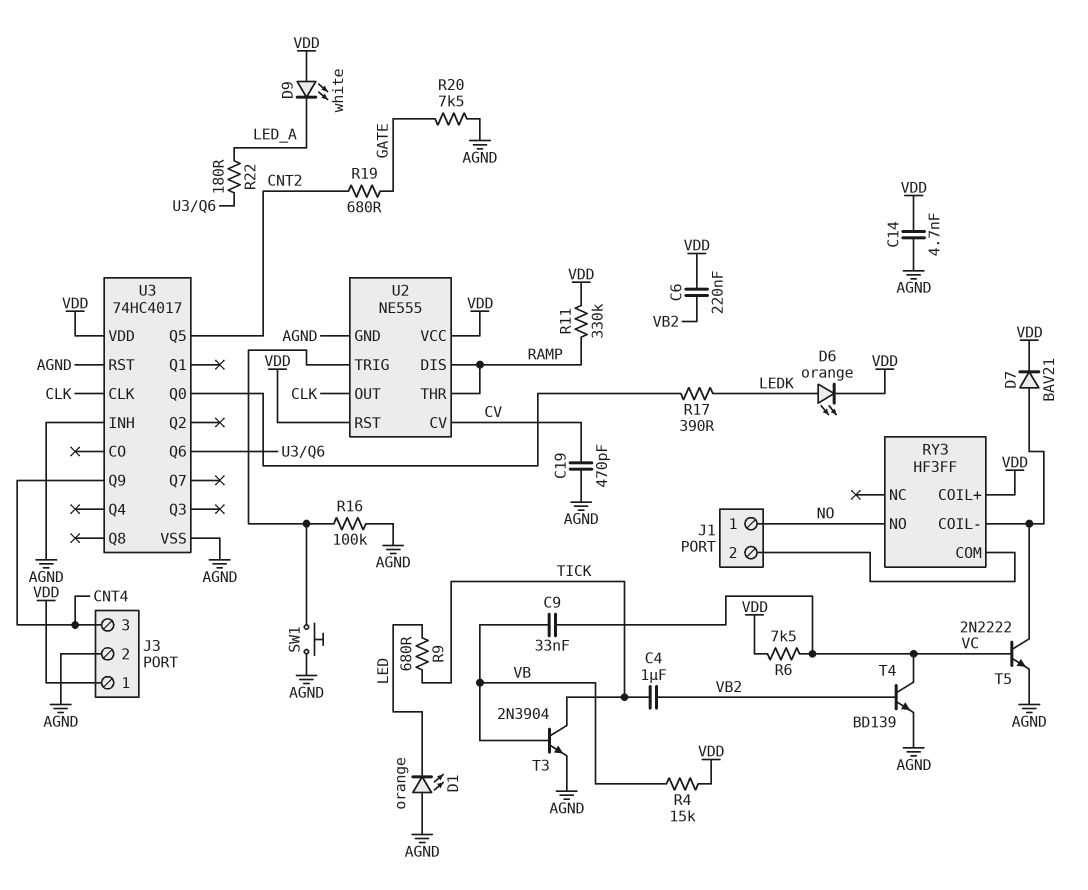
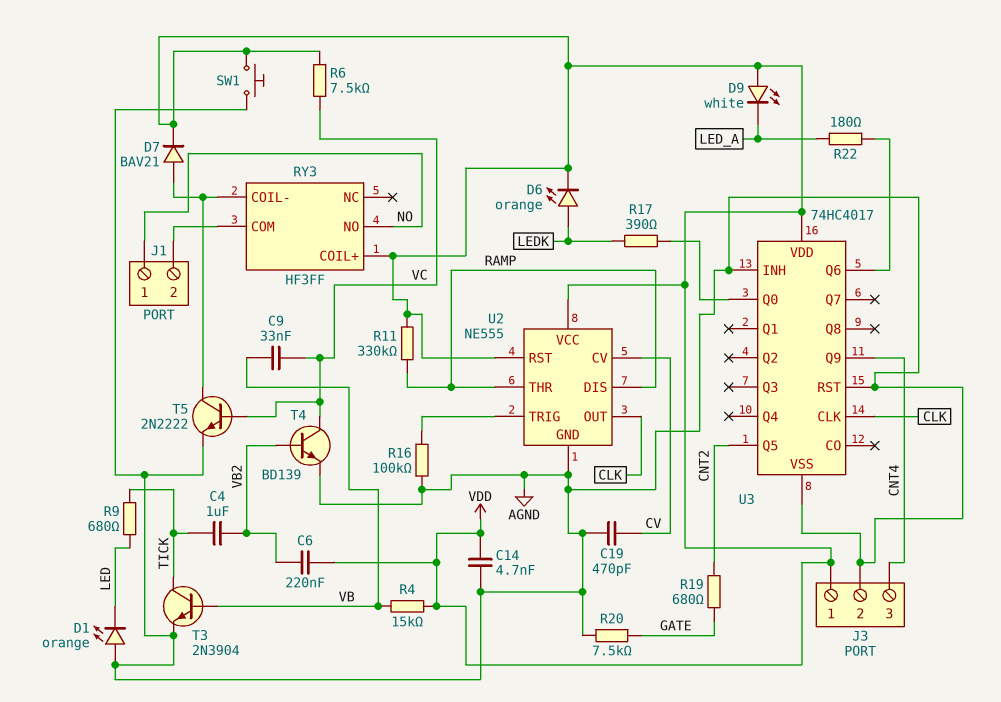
SW1: button (AGND, U2/TRIG) -> button (AGND, VDD)

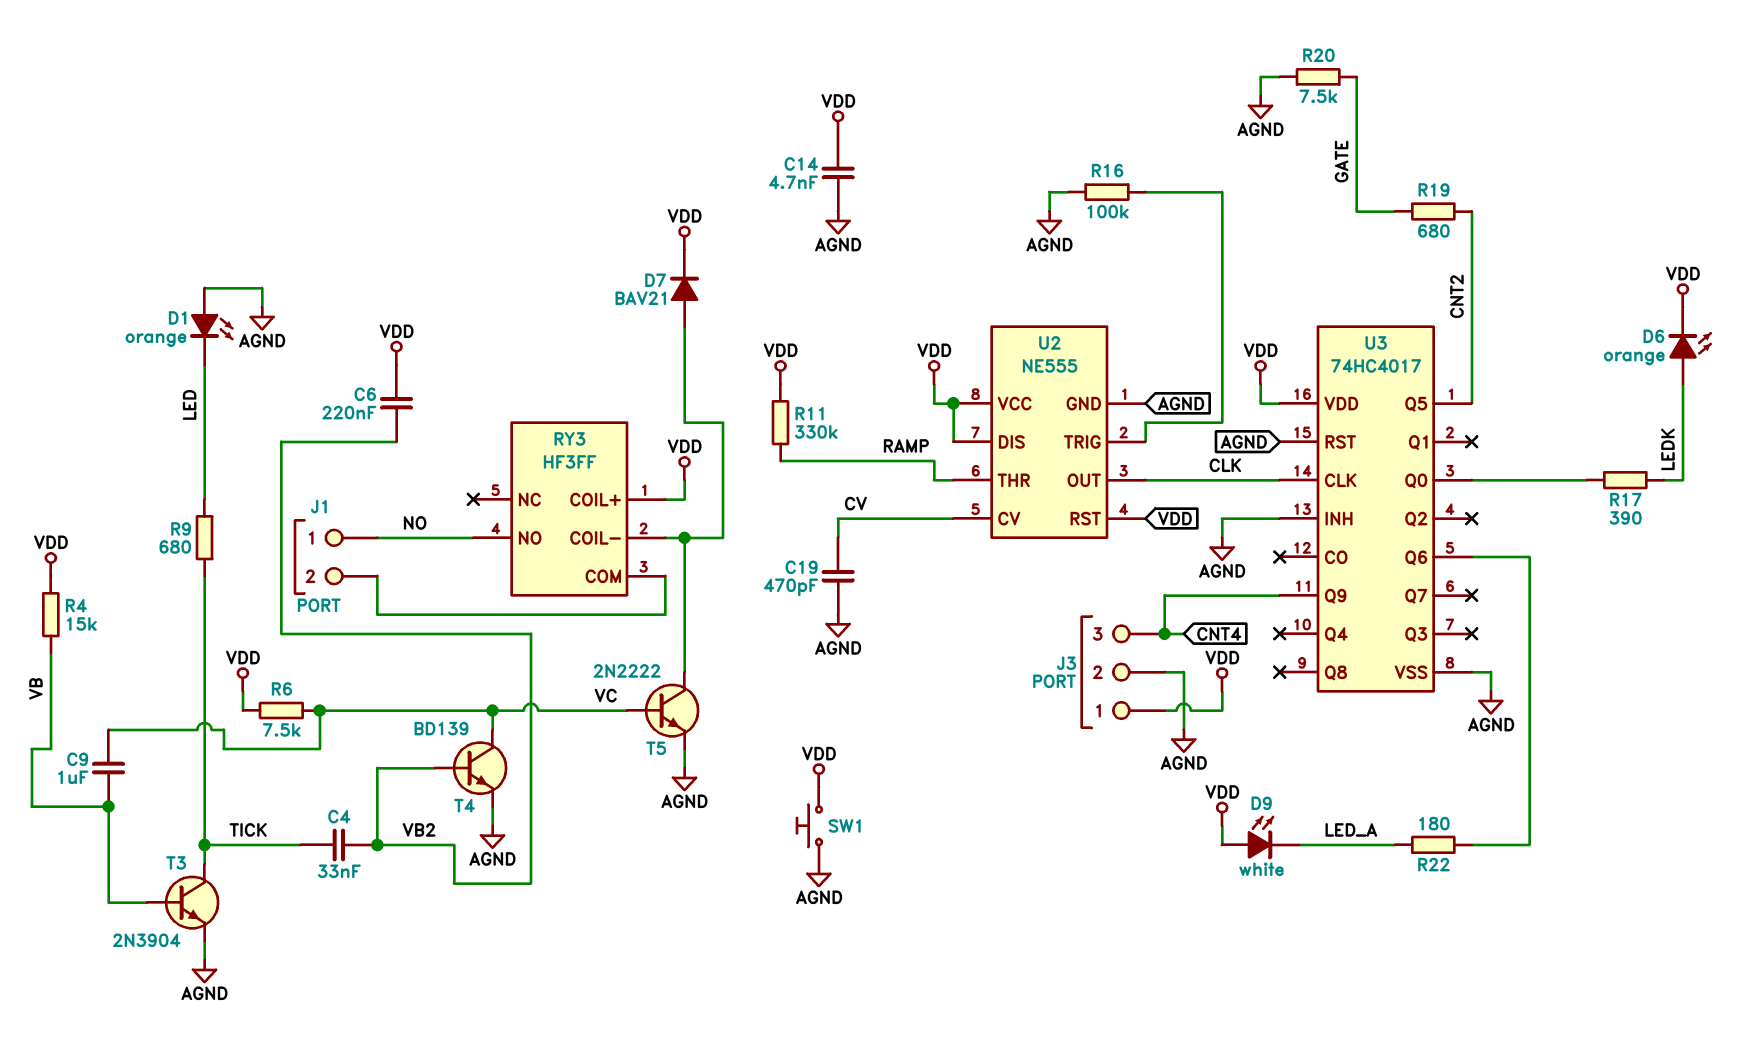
C4: 1uF (TICK, VB2) -> 33nF (TICK, VB2)
C9: 33nF (VB, VC) -> 1uF (VB, VC)
U2 pin DIS: RAMP -> VDD

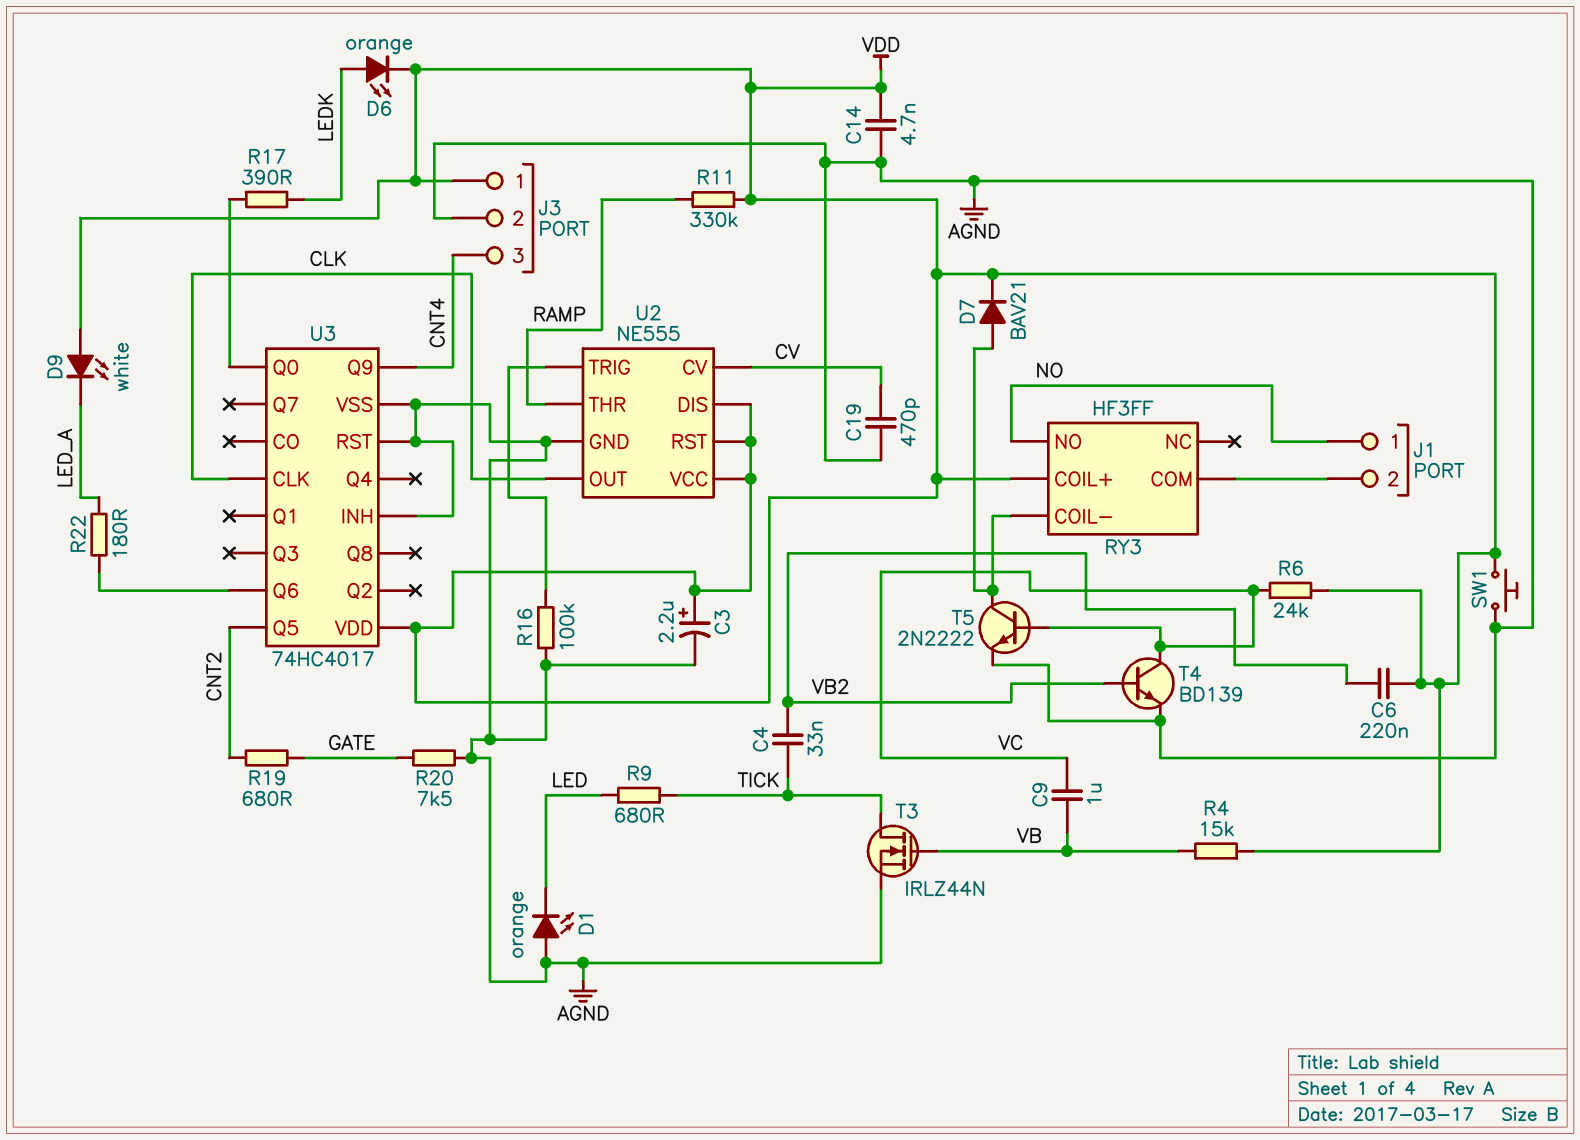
C3: none -> 2.2uF (plus VDD, minus AGND)
R6: 7.5k (VC, VDD) -> 24k (VC, VDD)
T3: NPN 2N3904 (B VB, C TICK, E AGND) -> NMOS IRLZ44N (G VB, D TICK, S AGND)

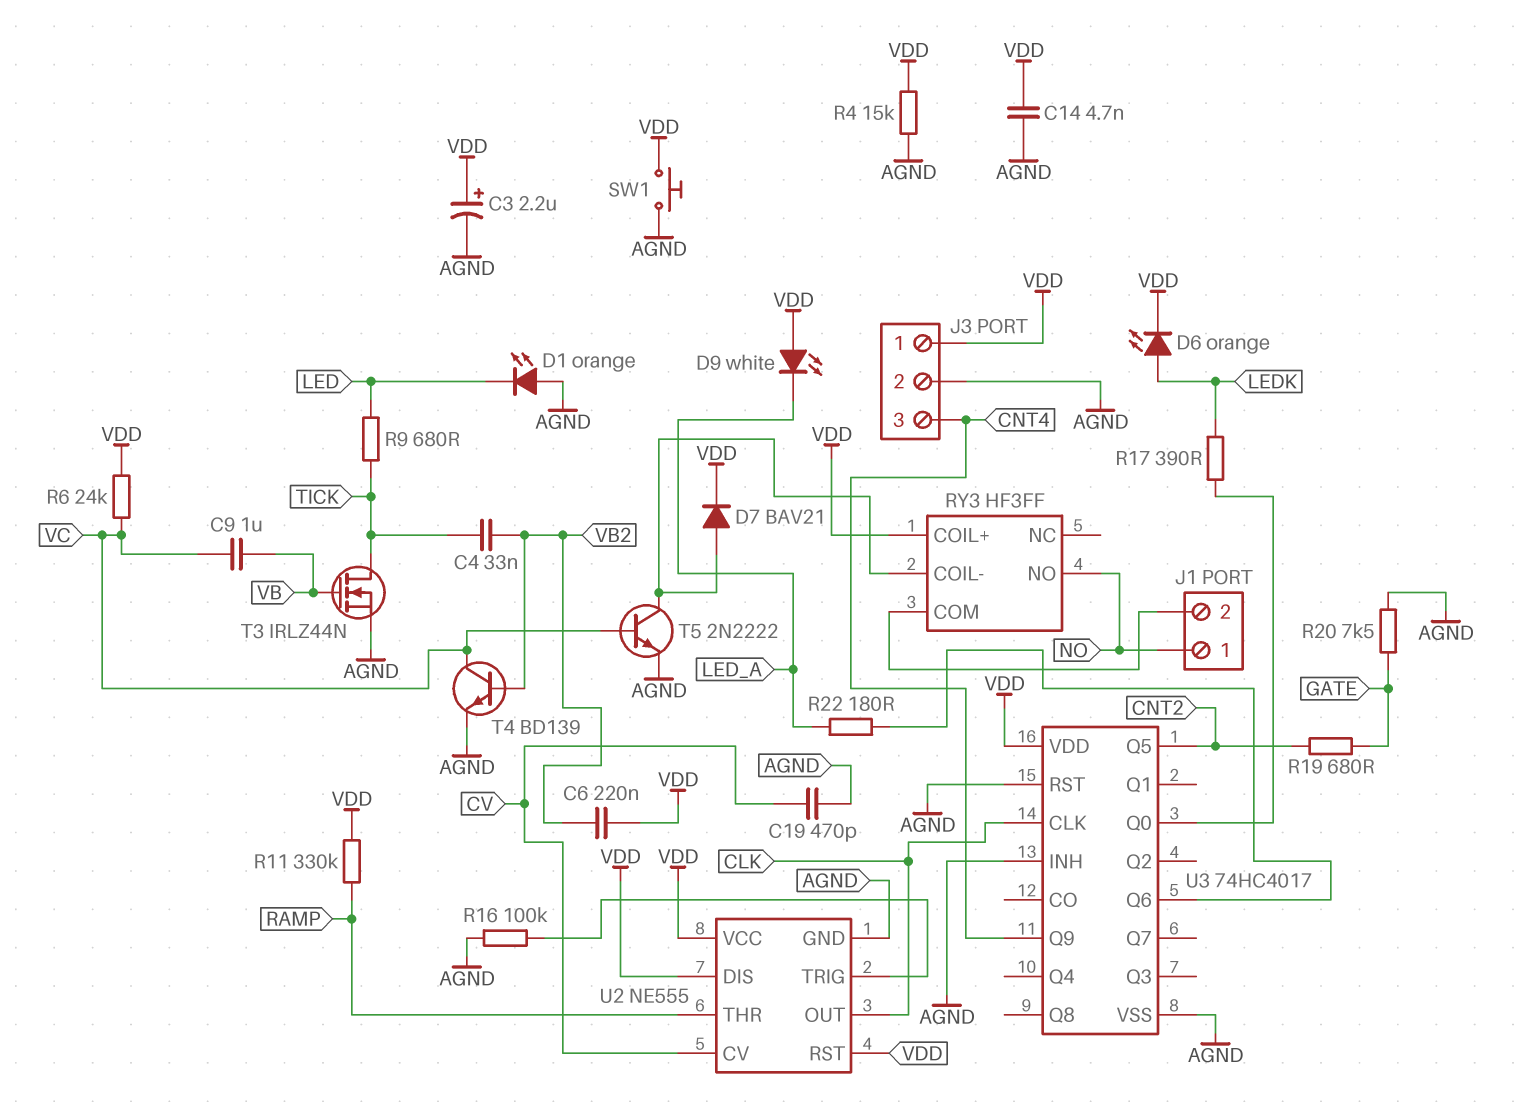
R4: 15k (VB, VDD) -> 15k (AGND, VDD)

